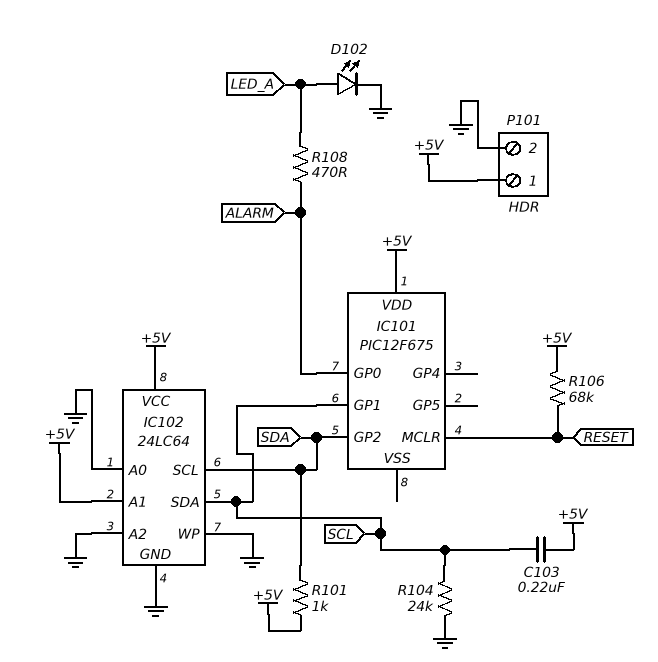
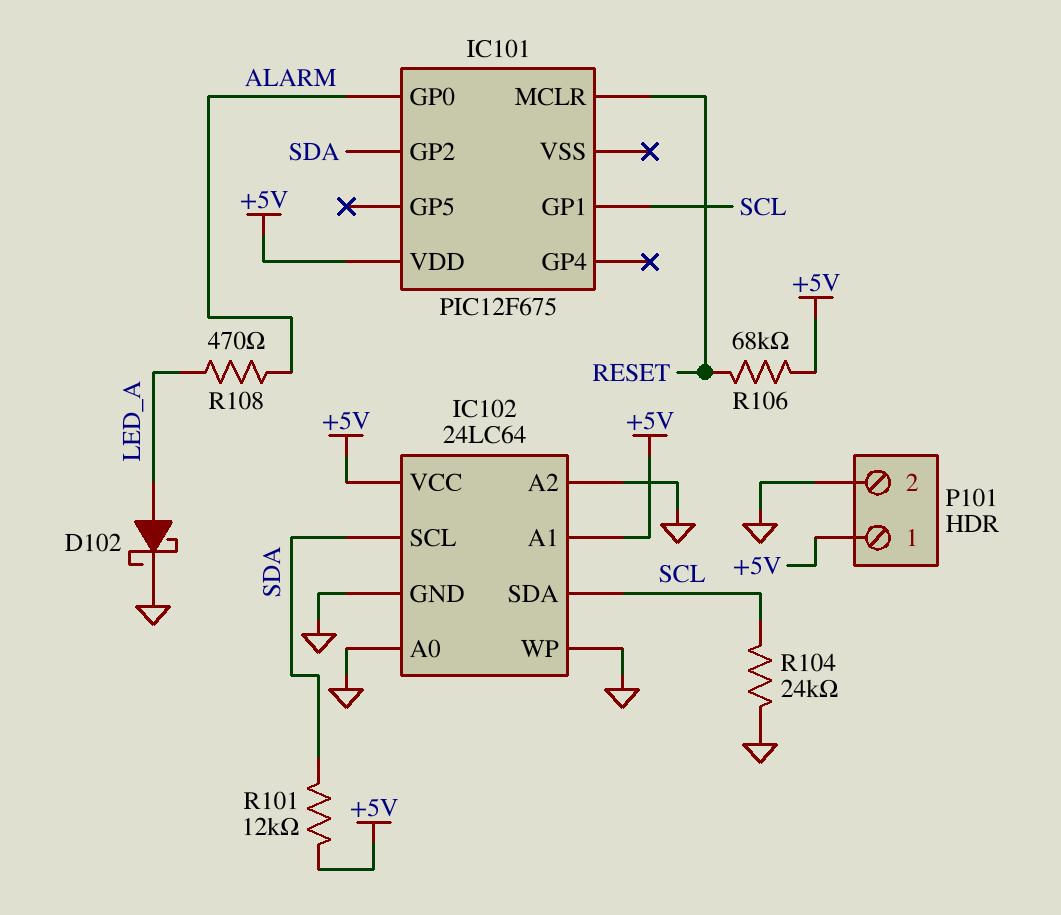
C103: 220nF (+5V, SCL) -> none
D102: LED (A LED_A, K GND) -> schottky (A LED_A, K GND)
R101: 1k (+5V, SDA) -> 12k (+5V, SDA)

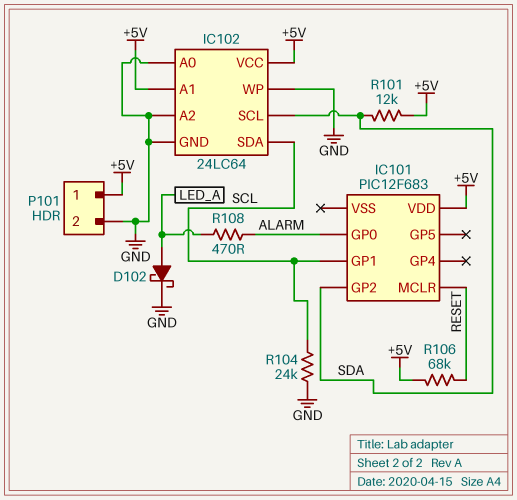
IC101: PIC12F675 -> PIC12F683

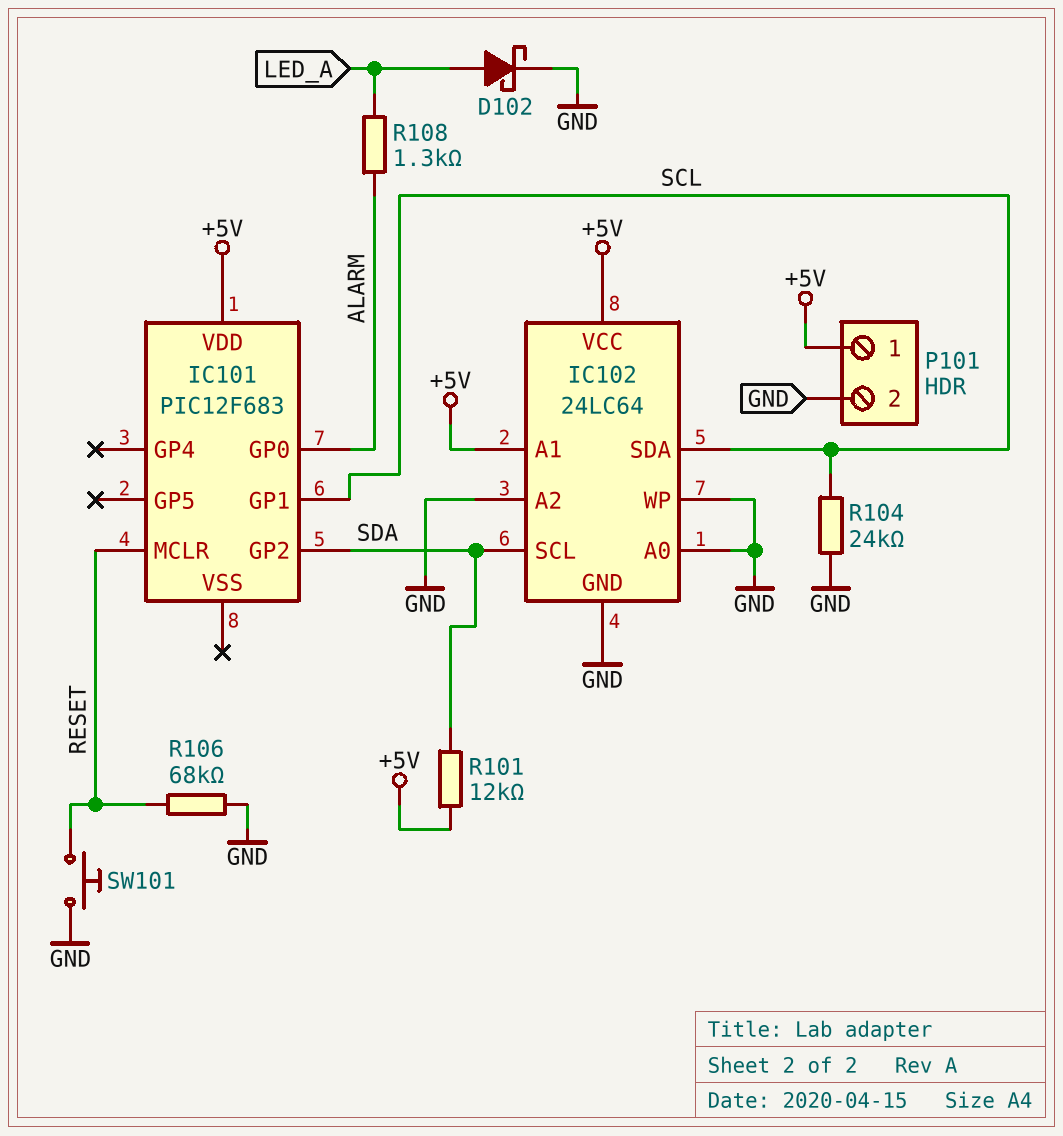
R106: 68k (+5V, RESET) -> 68k (GND, RESET)
R108: 470 (ALARM, LED_A) -> 1.3k (ALARM, LED_A)
SW101: none -> button (GND, RESET)

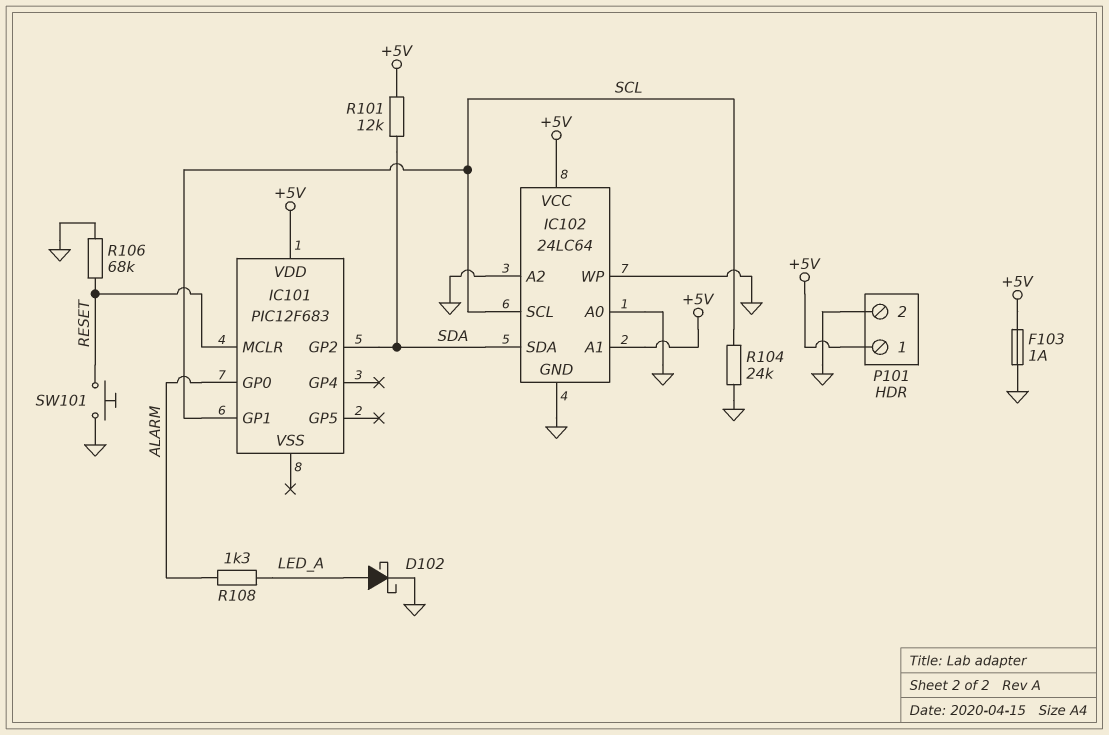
F103: none -> 1A (+5V, GND)
IC102 pin SCL: SDA -> SCL
IC102 pin SDA: SCL -> SDA

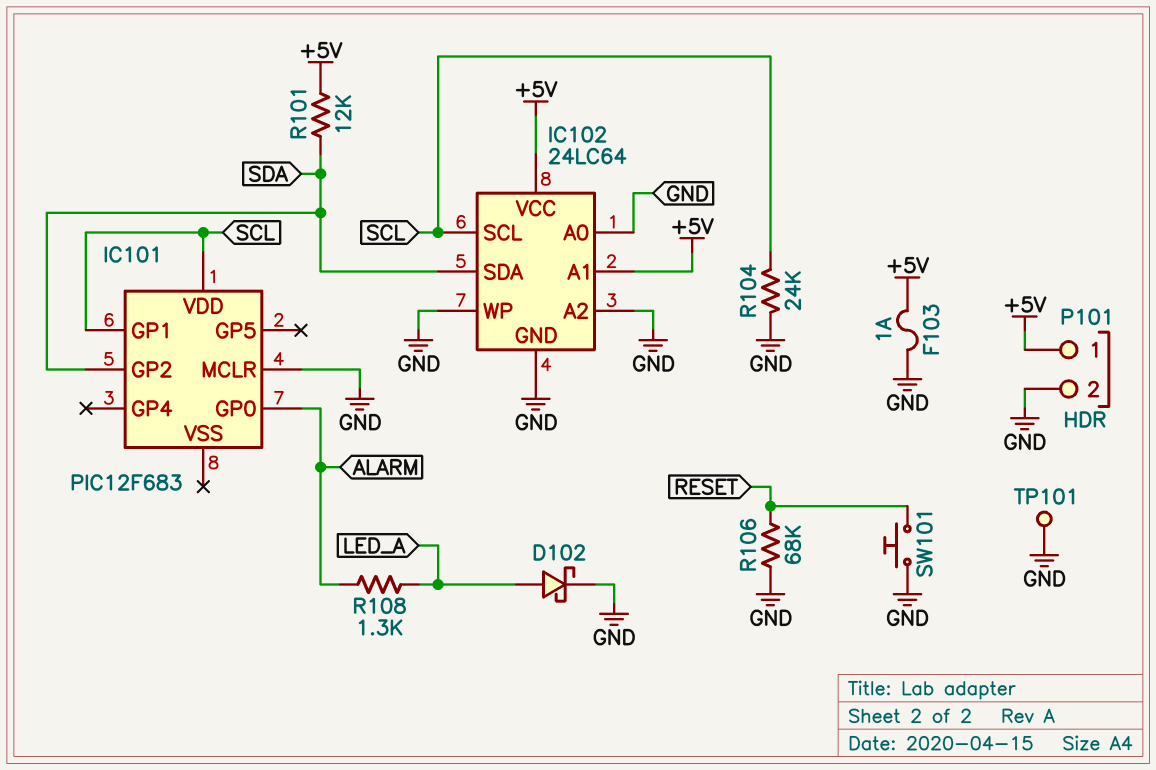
IC101 pin MCLR: RESET -> GND
IC101 pin VDD: +5V -> SCL
TP101: none -> test point (GND)

